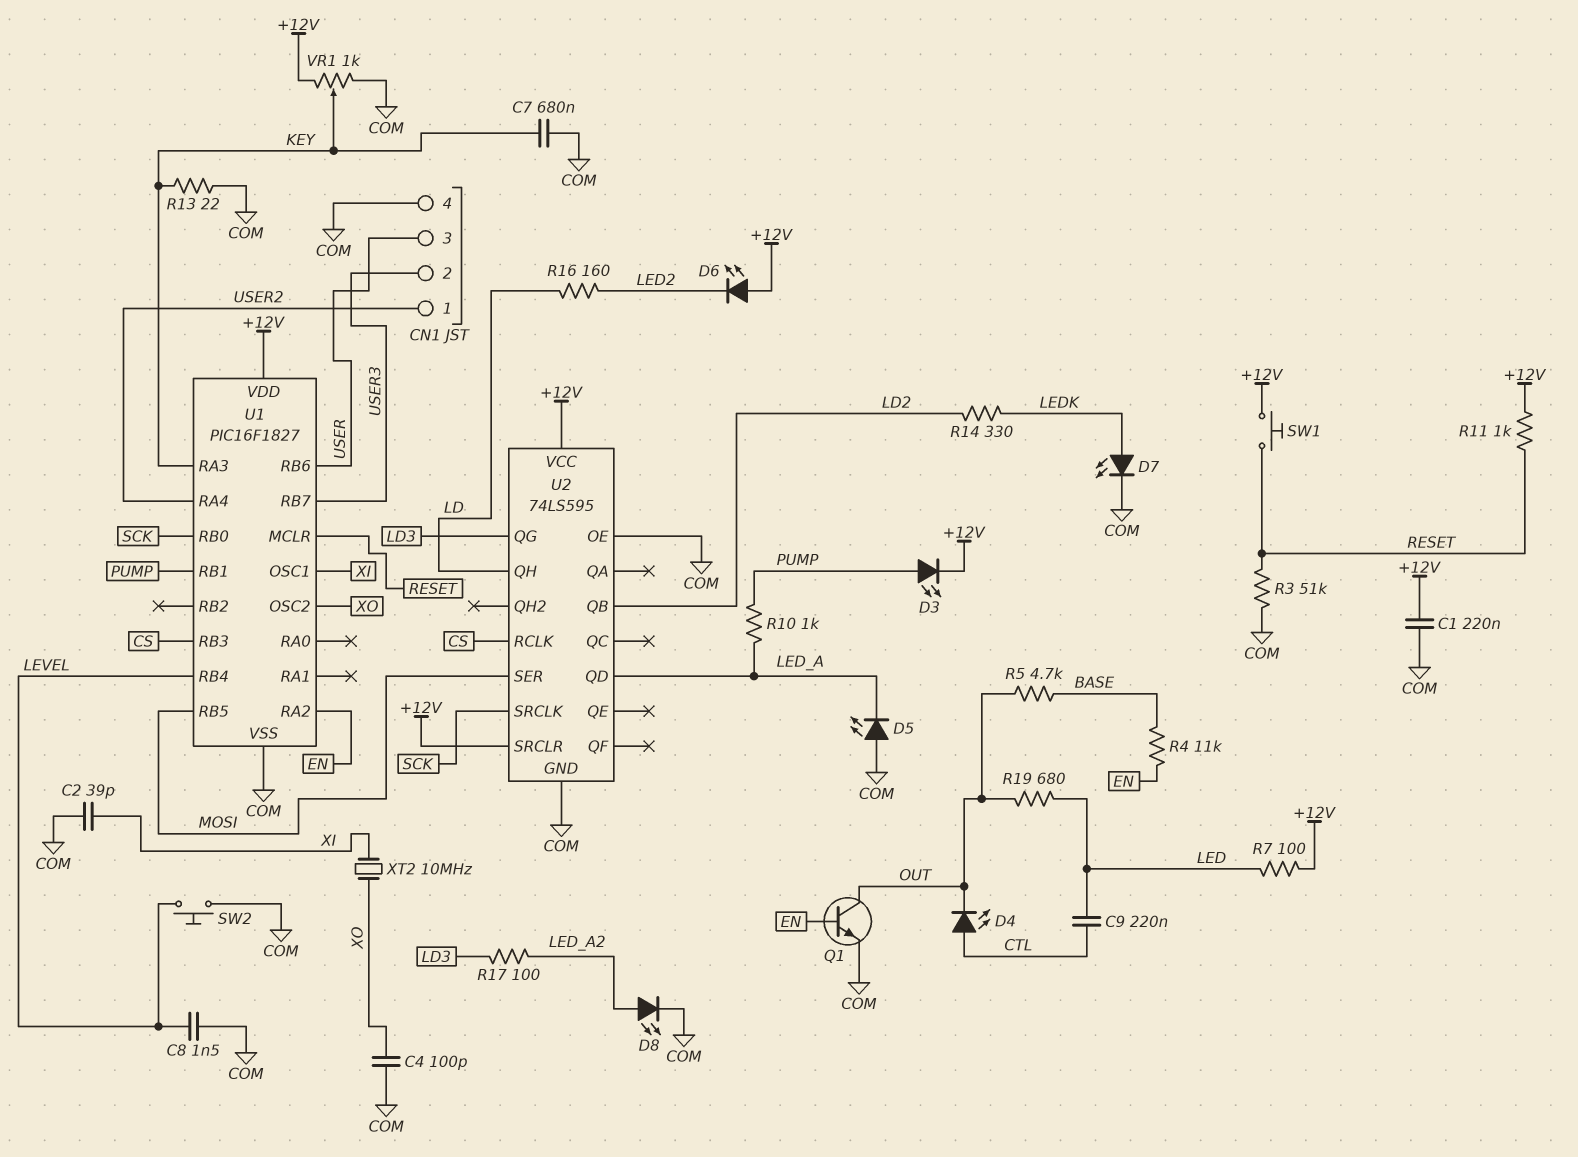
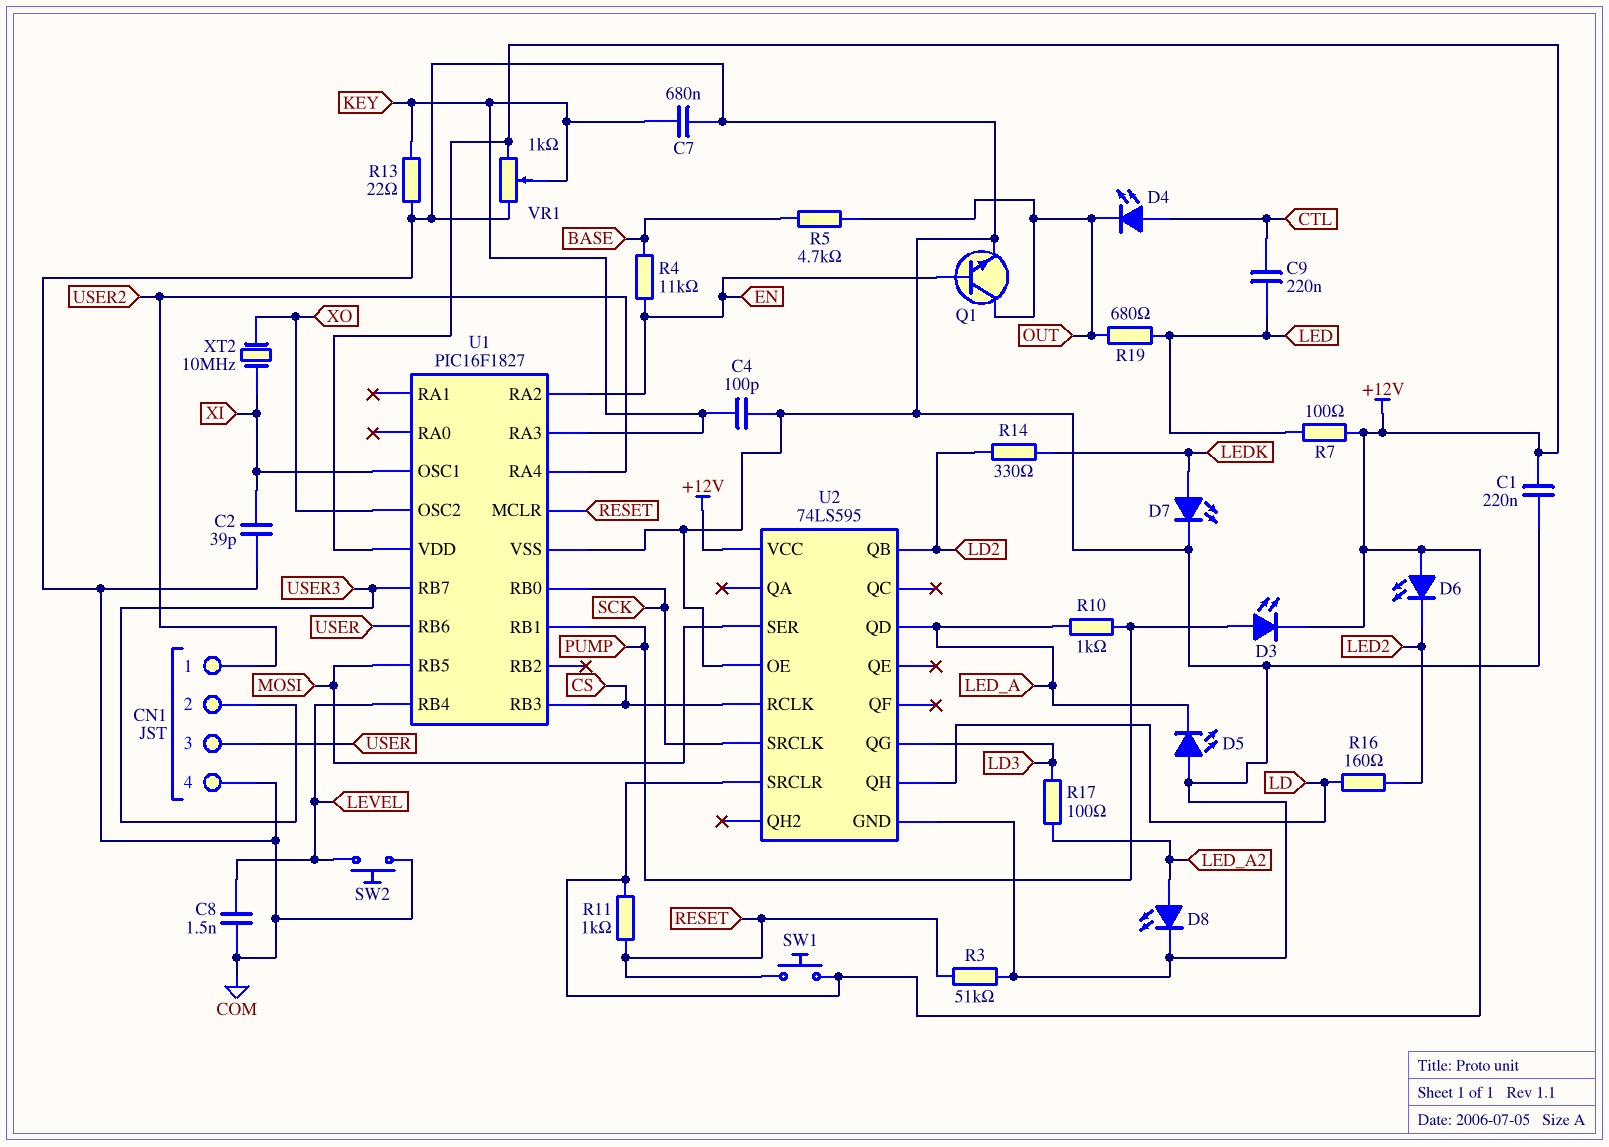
C4: 100pF (COM, XO) -> 100pF (COM, KEY)

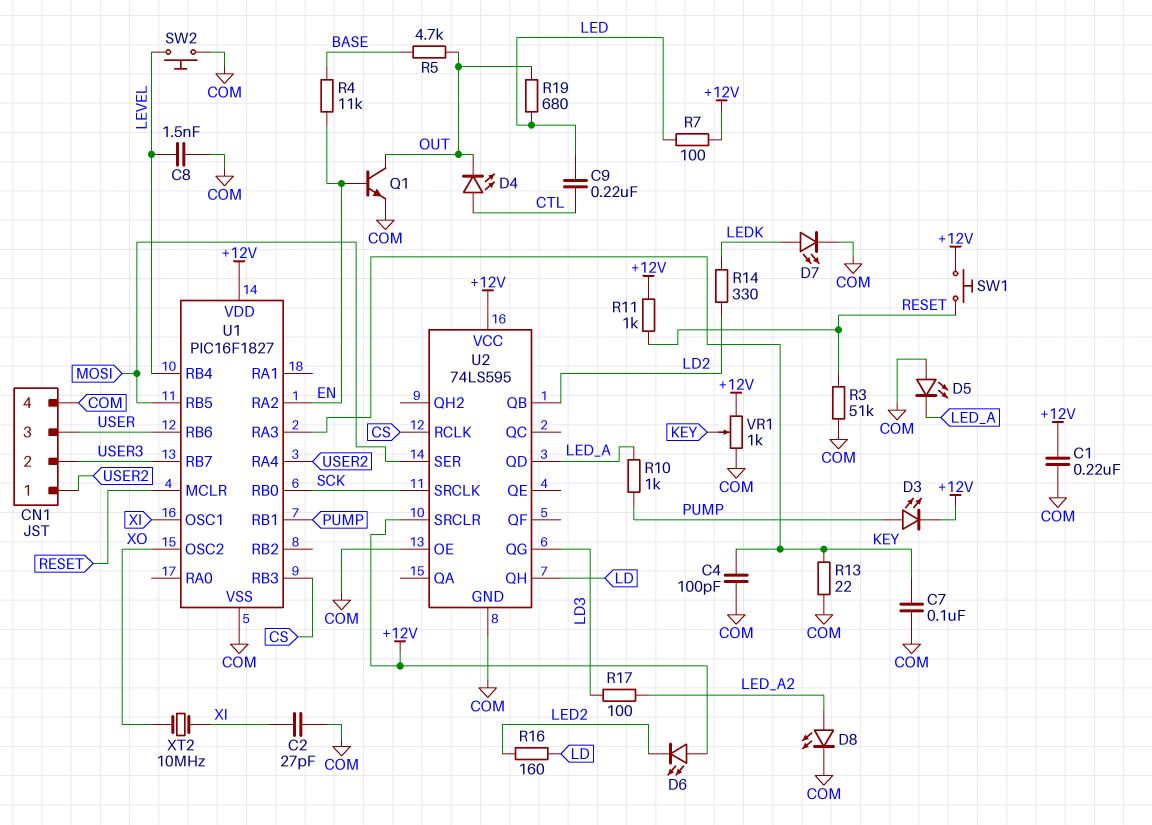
C2: 39pF (COM, XI) -> 27pF (COM, XI)
C7: 680nF (COM, KEY) -> 100nF (COM, KEY)

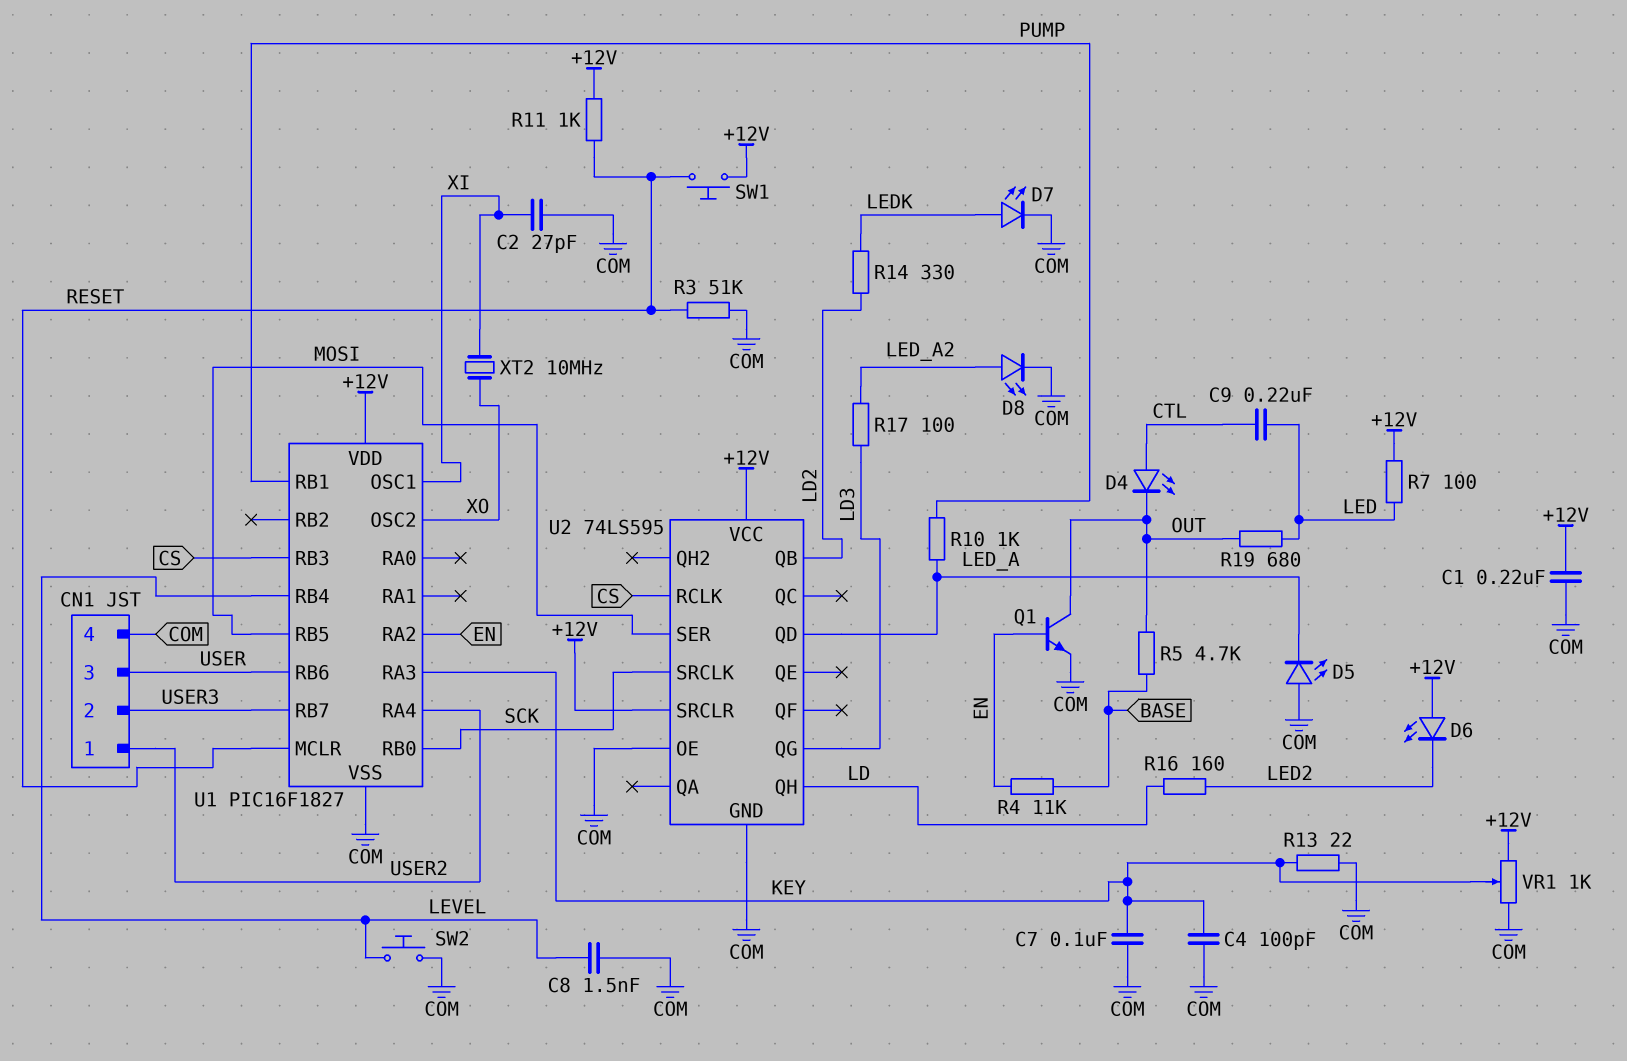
D3: LED (A PUMP, K +12V) -> none

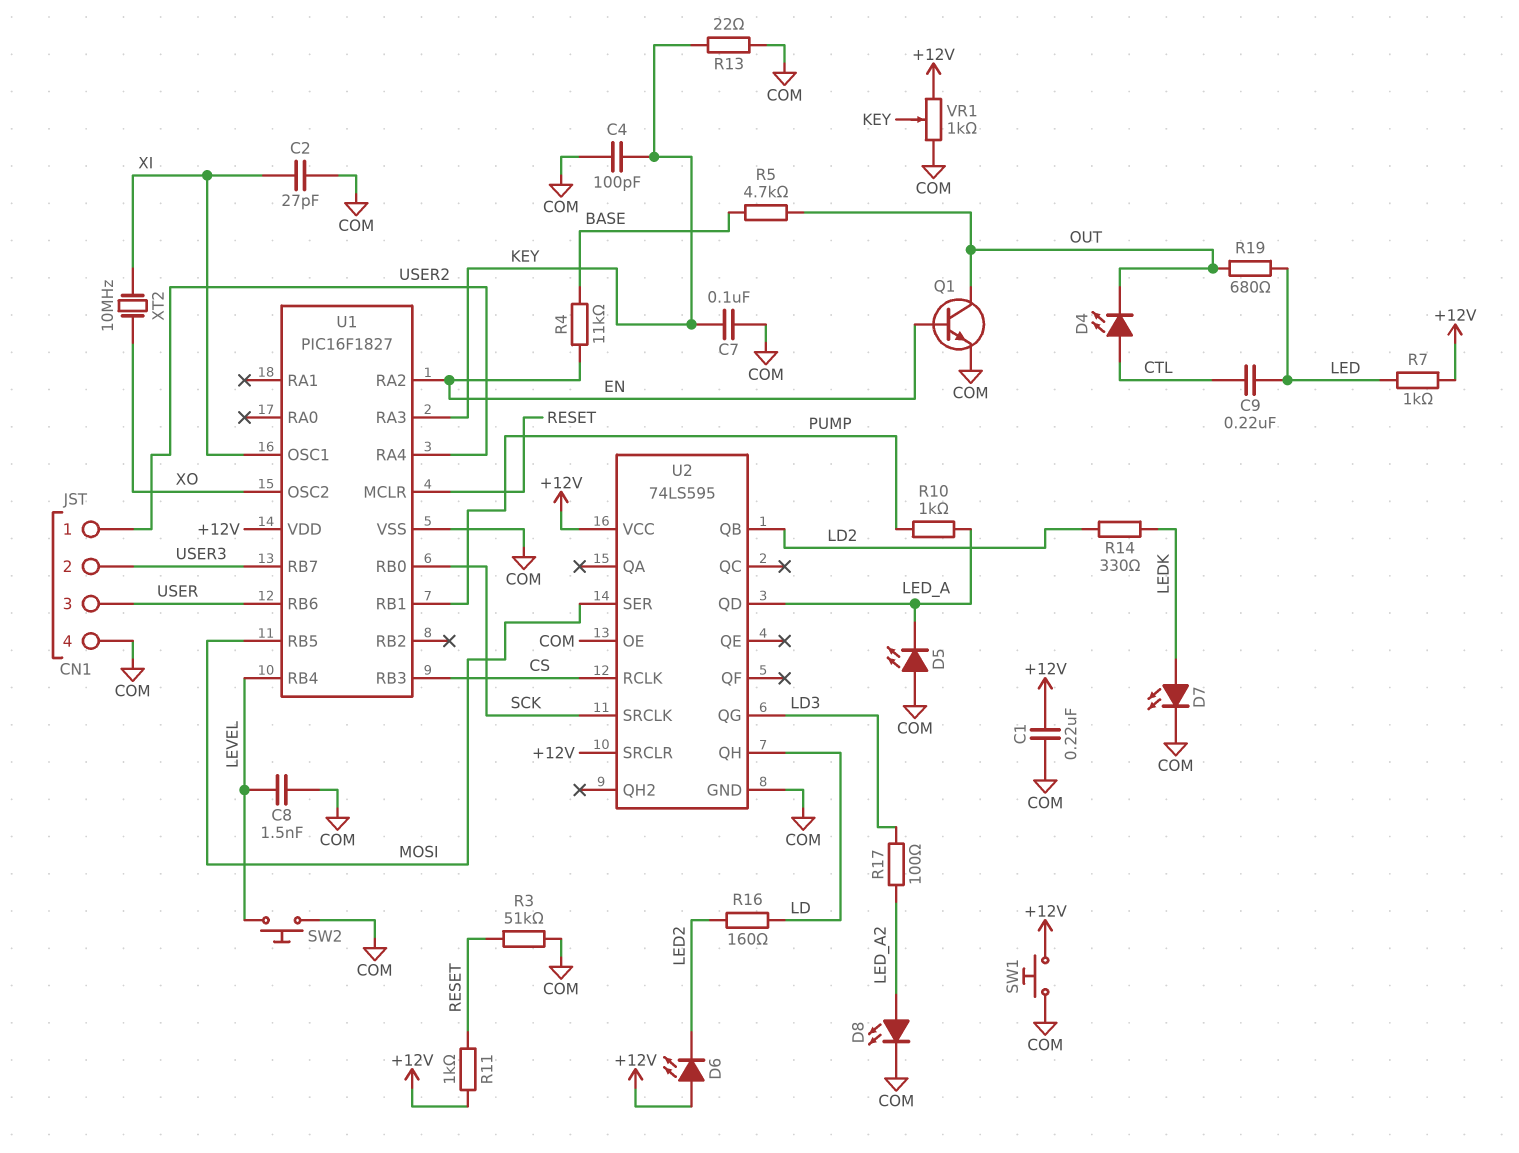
R7: 100 (+12V, LED) -> 1k (+12V, LED)
SW1: button (+12V, RESET) -> button (+12V, COM)

